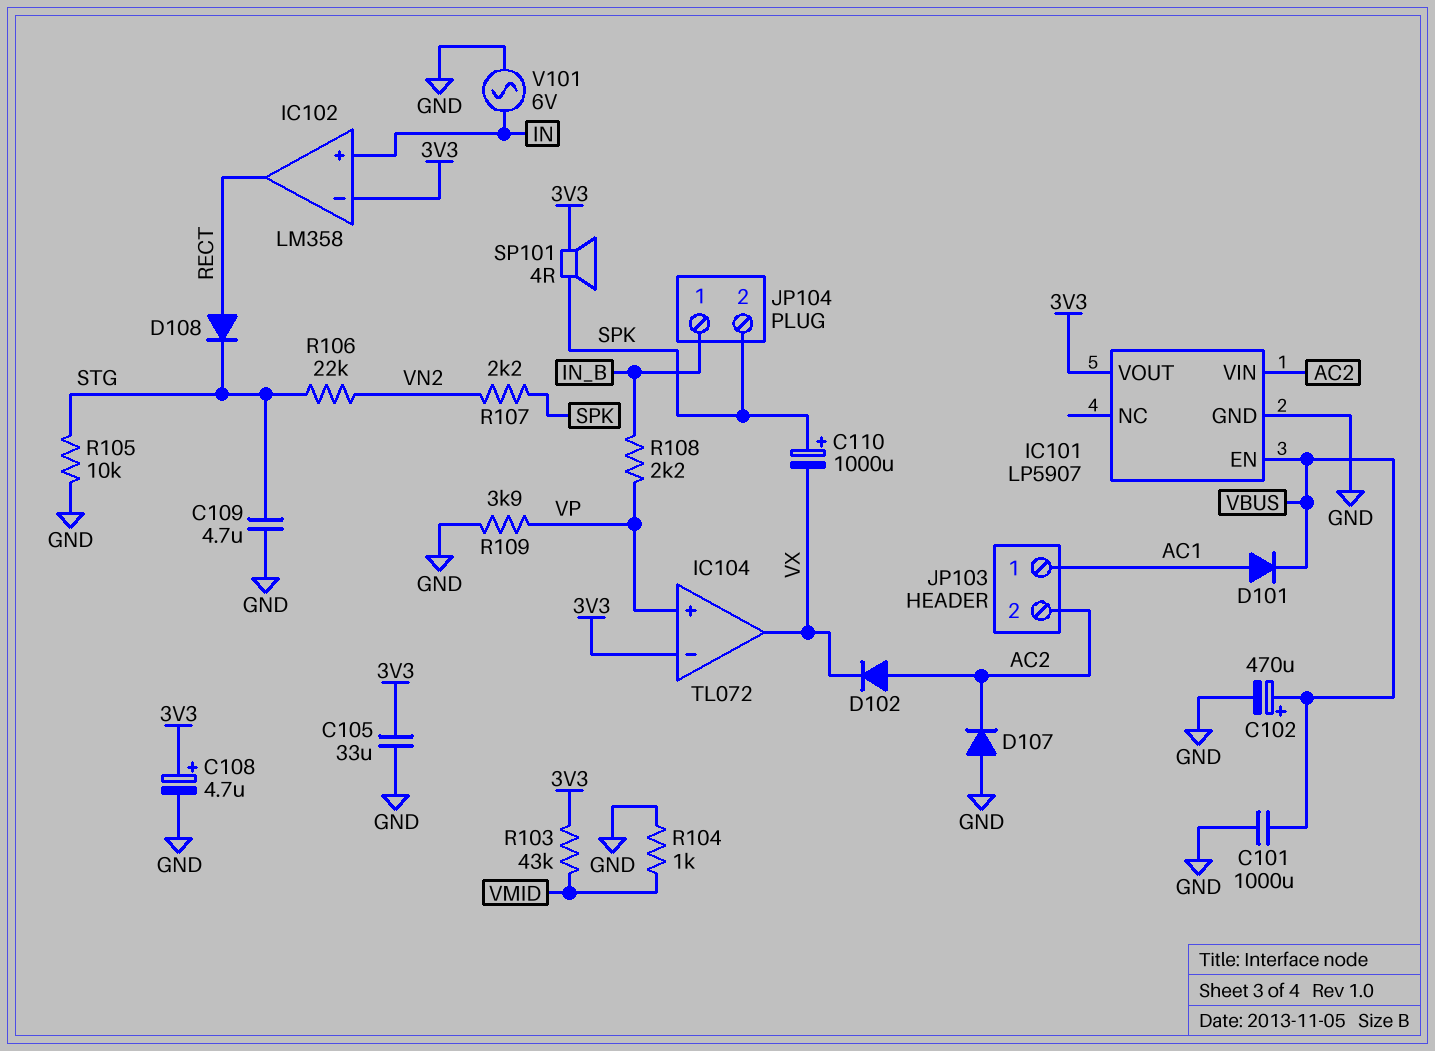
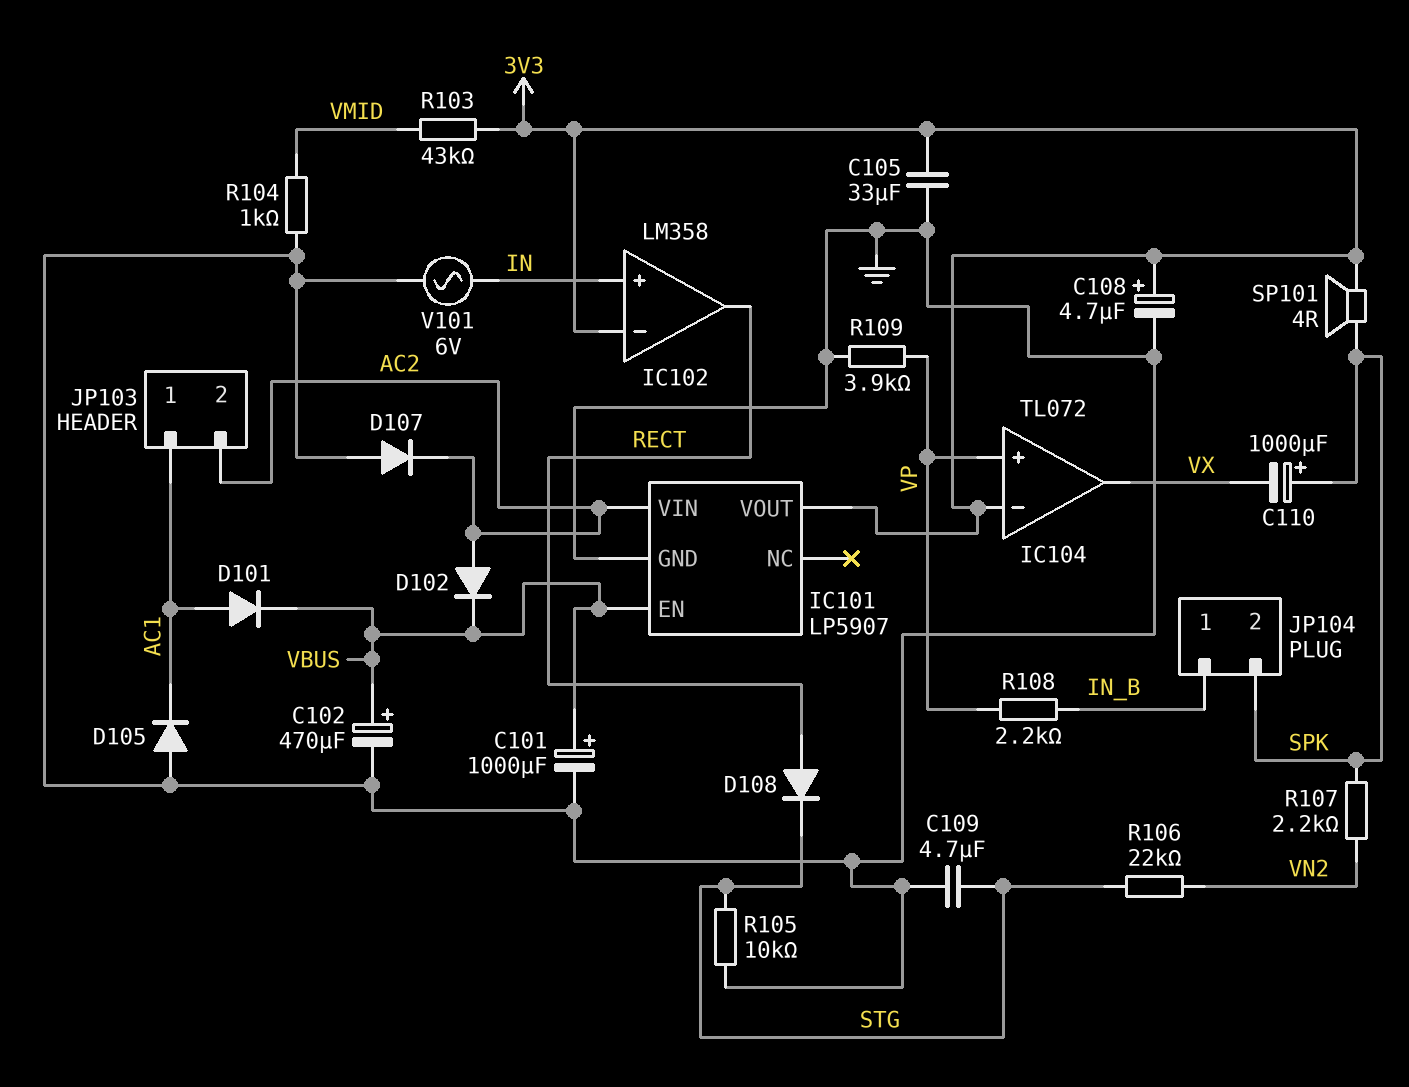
C101: 1000uF (GND, VBUS) -> 1000uF (plus VBUS, minus GND)
D102: diode (A AC2, K VX) -> diode (A AC2, K VBUS)
D105: none -> diode (A GND, K AC1)

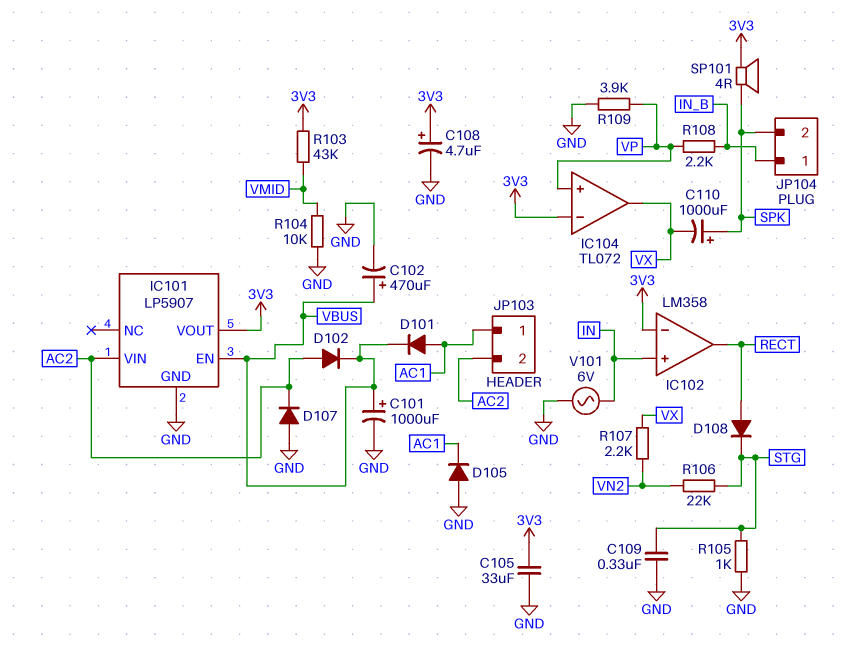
C109: 4.7uF (GND, STG) -> 330nF (GND, STG)
R104: 1k (GND, VMID) -> 10k (GND, VMID)
R105: 10k (GND, STG) -> 1k (GND, STG)
R107: 2.2k (SPK, VN2) -> 2.2k (VN2, VX)

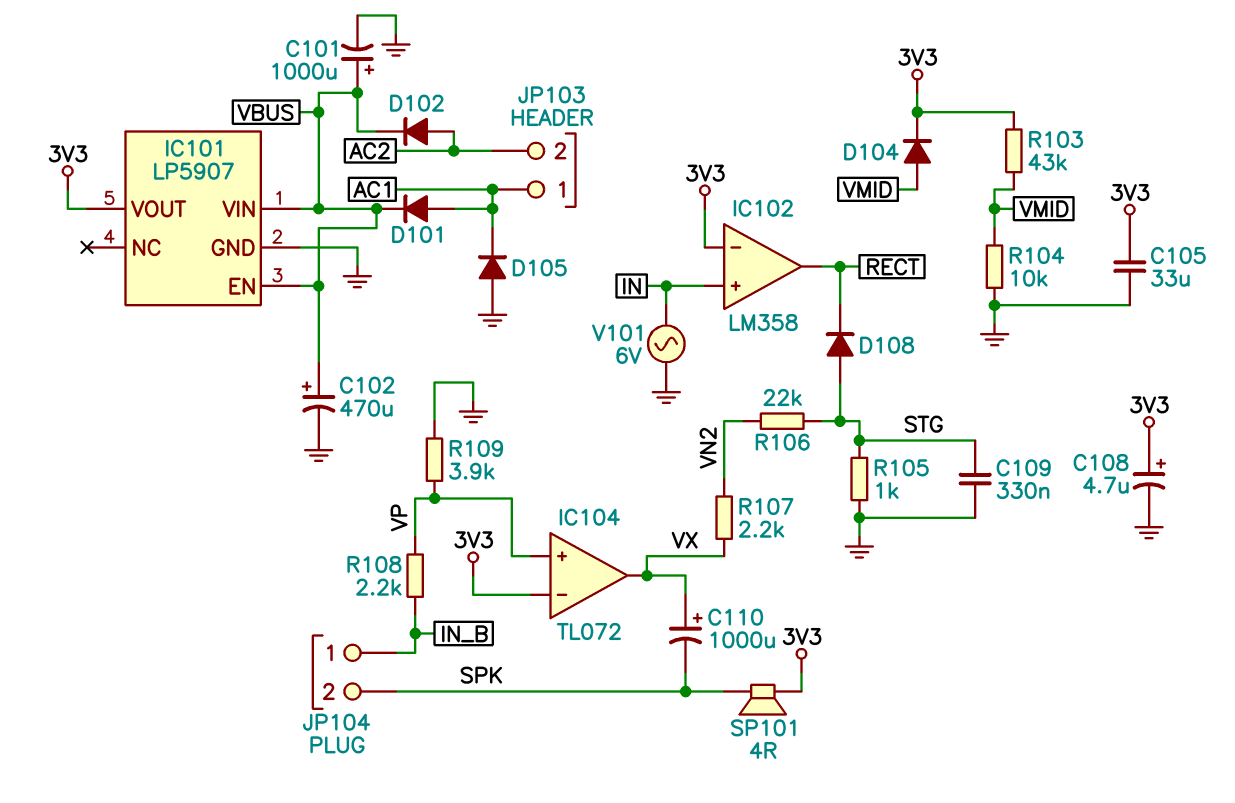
C110: 1000uF (plus SPK, minus VX) -> 1000uF (plus VX, minus SPK)
D104: none -> diode (A VMID, K 3V3)
D107: diode (A GND, K AC2) -> none
D108: diode (A RECT, K STG) -> diode (A STG, K RECT)
IC101 pin VIN: AC2 -> VBUS

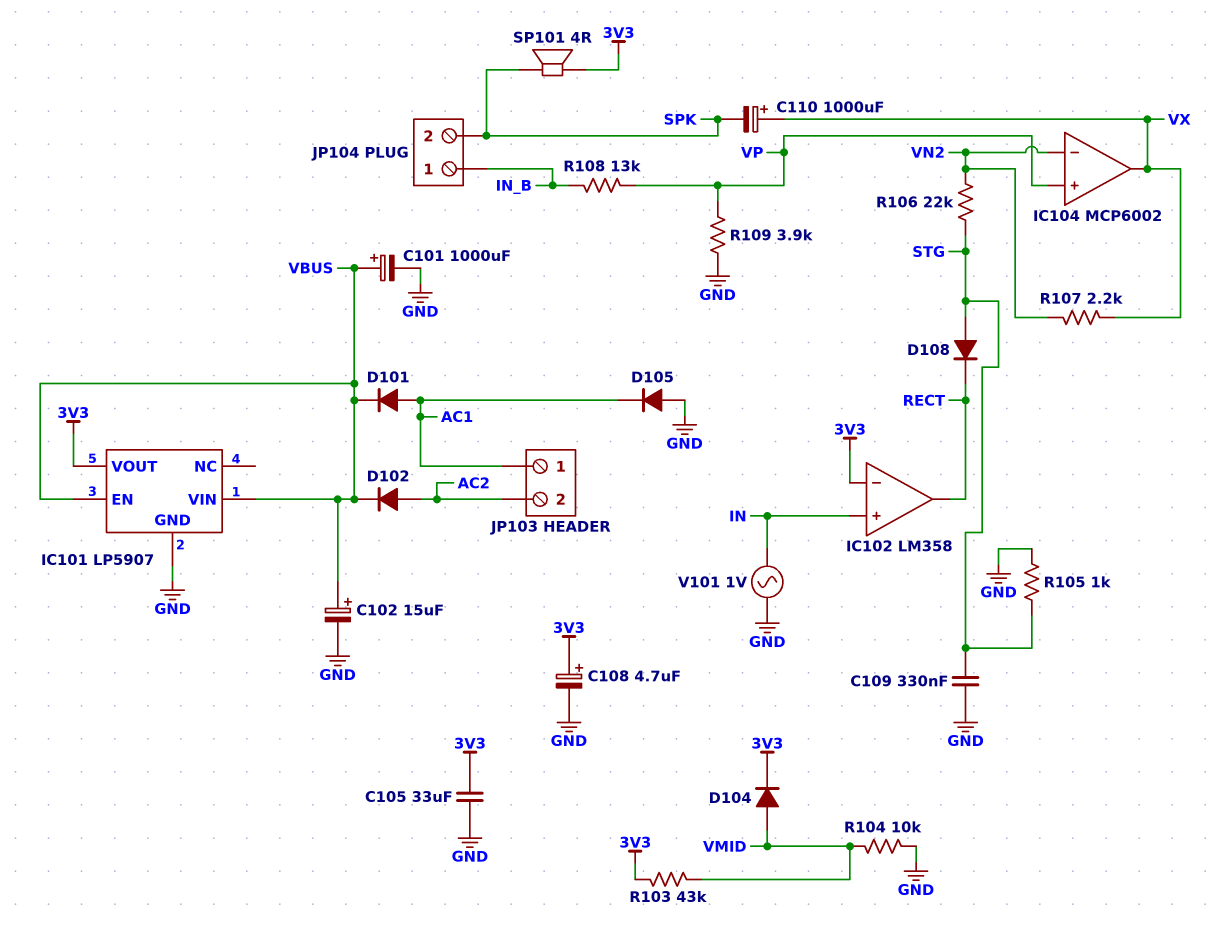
C102: 470uF (plus VBUS, minus GND) -> 15uF (plus VBUS, minus GND)
IC104: TL072 -> MCP6002
IC104 pin in-: 3V3 -> VN2
R108: 2.2k (IN_B, VP) -> 13k (IN_B, VP)
V101: AC 6V (GND, IN) -> AC 1V (GND, IN)

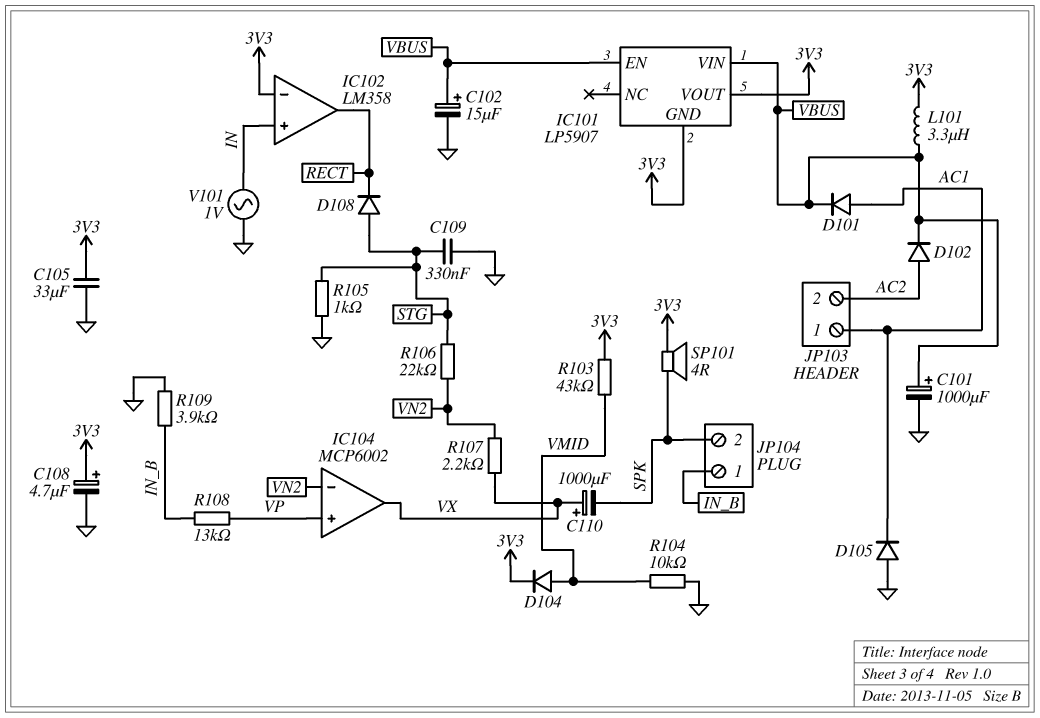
IC101 pin GND: GND -> 3V3
L101: none -> 3.3uH (3V3, VBUS)
R109: 3.9k (GND, VP) -> 3.9k (GND, IN_B)

